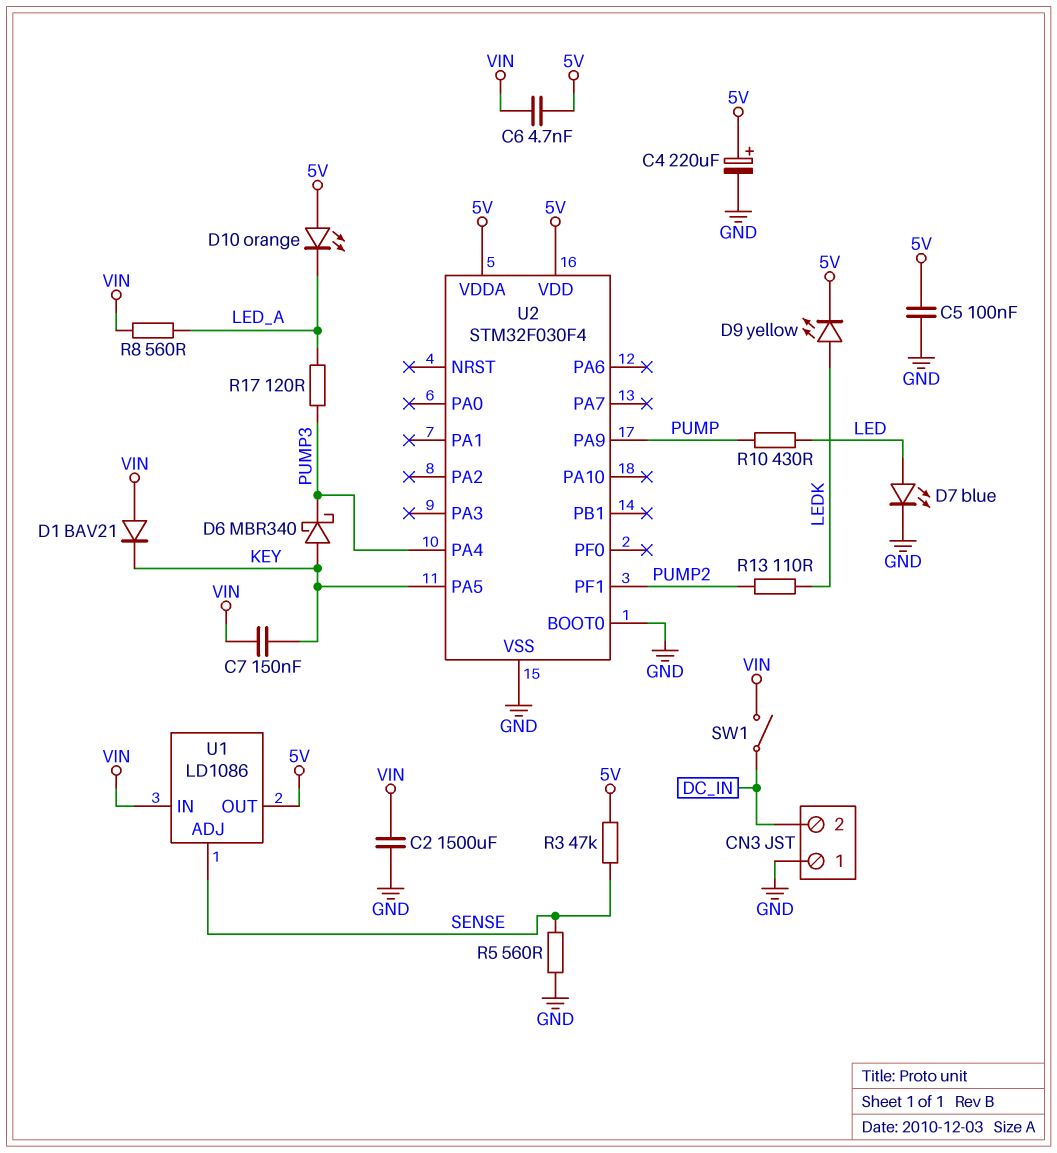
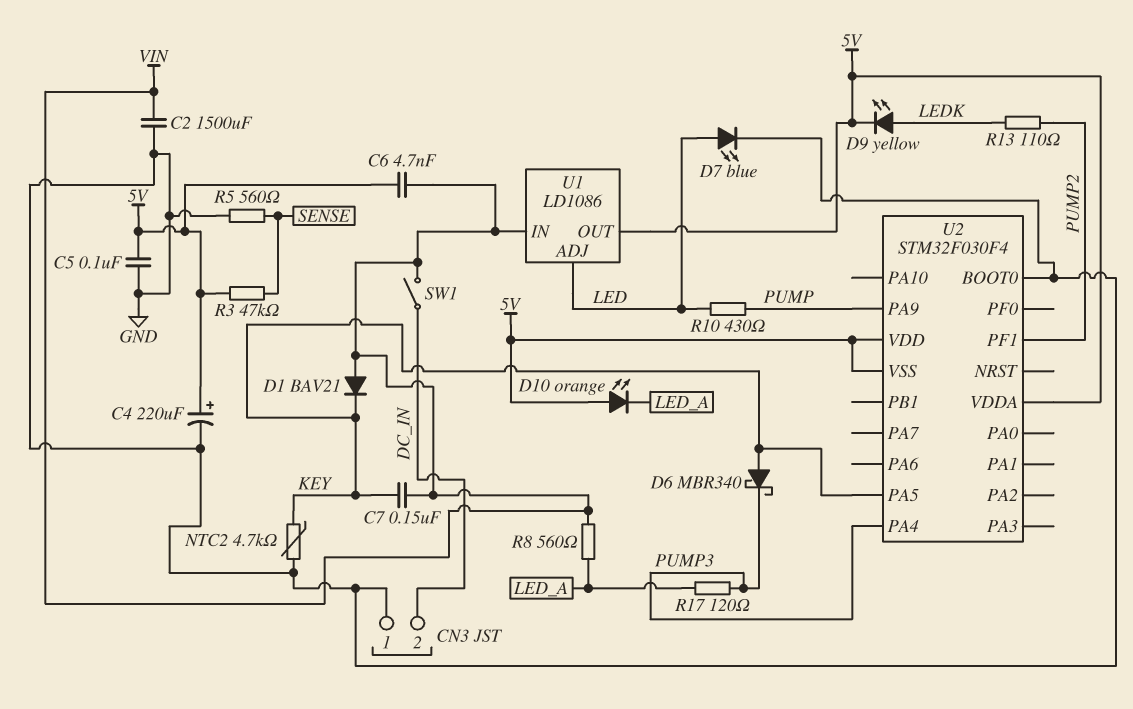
NTC2: none -> 4.7k (GND, KEY)
U1 pin ADJ: SENSE -> LED
U2 pin VSS: GND -> 5V

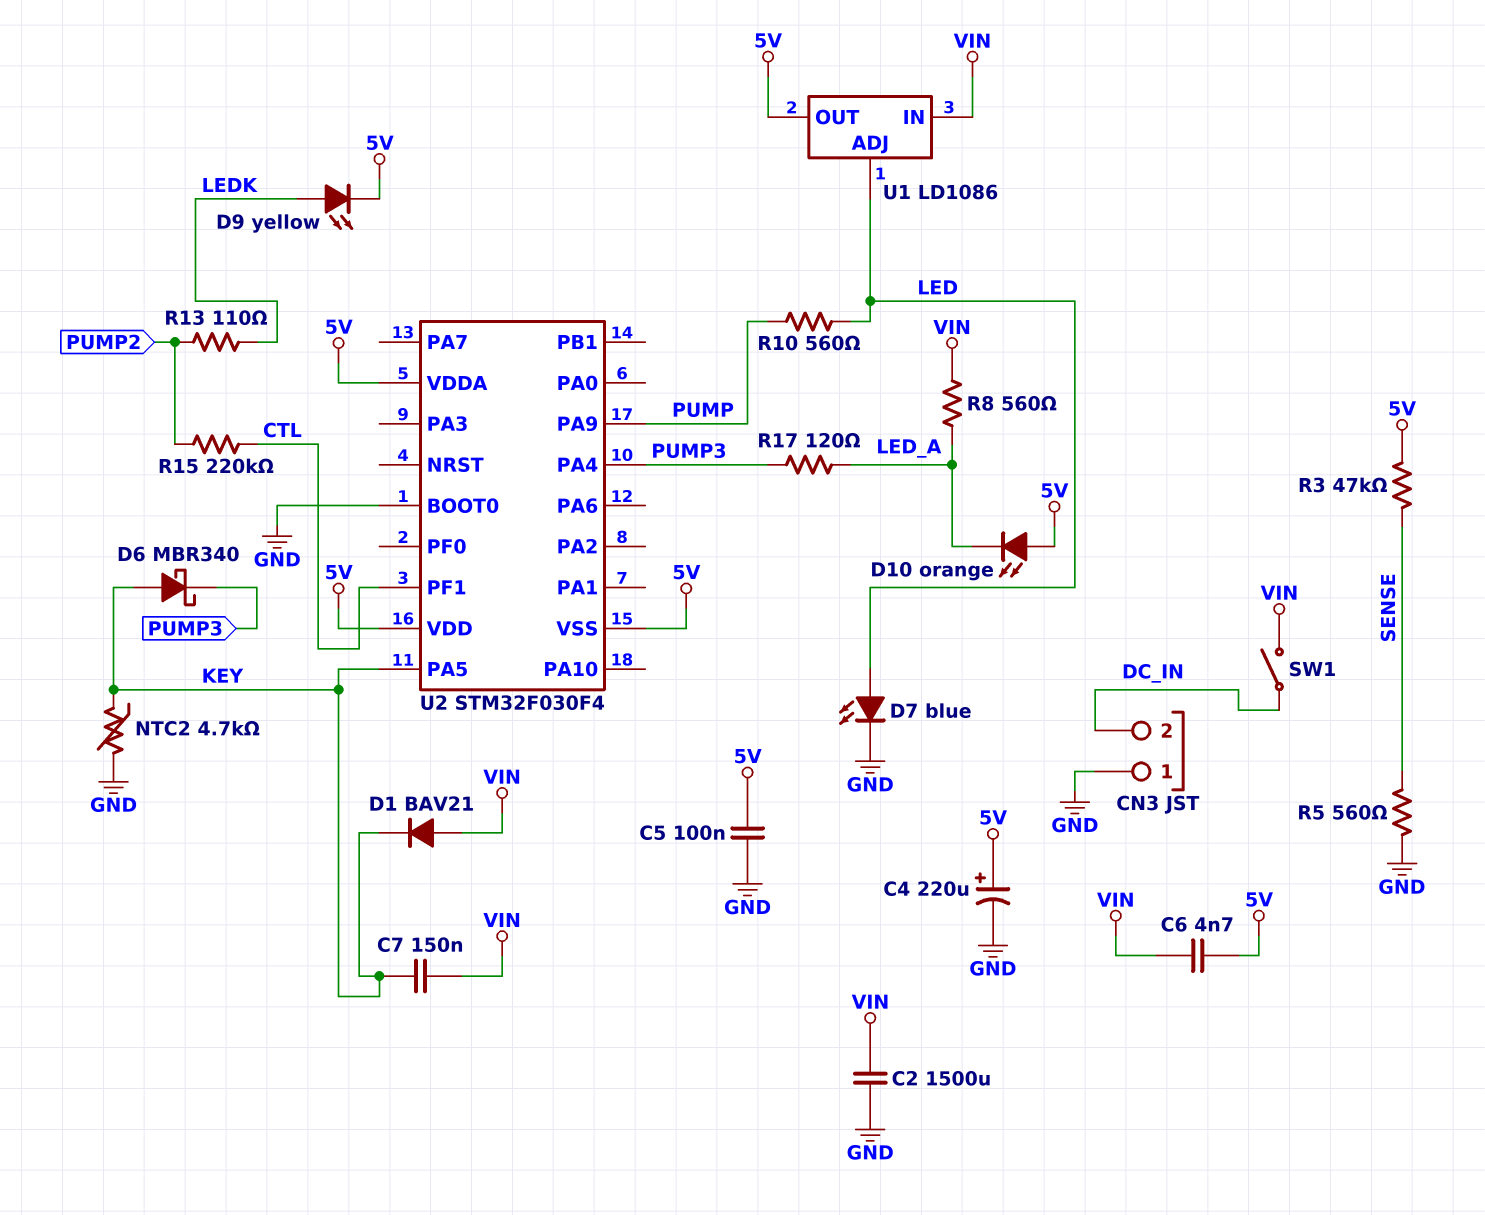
R10: 430 (LED, PUMP) -> 560 (LED, PUMP)
R15: none -> 220k (CTL, PUMP2)
U2 pin PF1: PUMP2 -> CTL

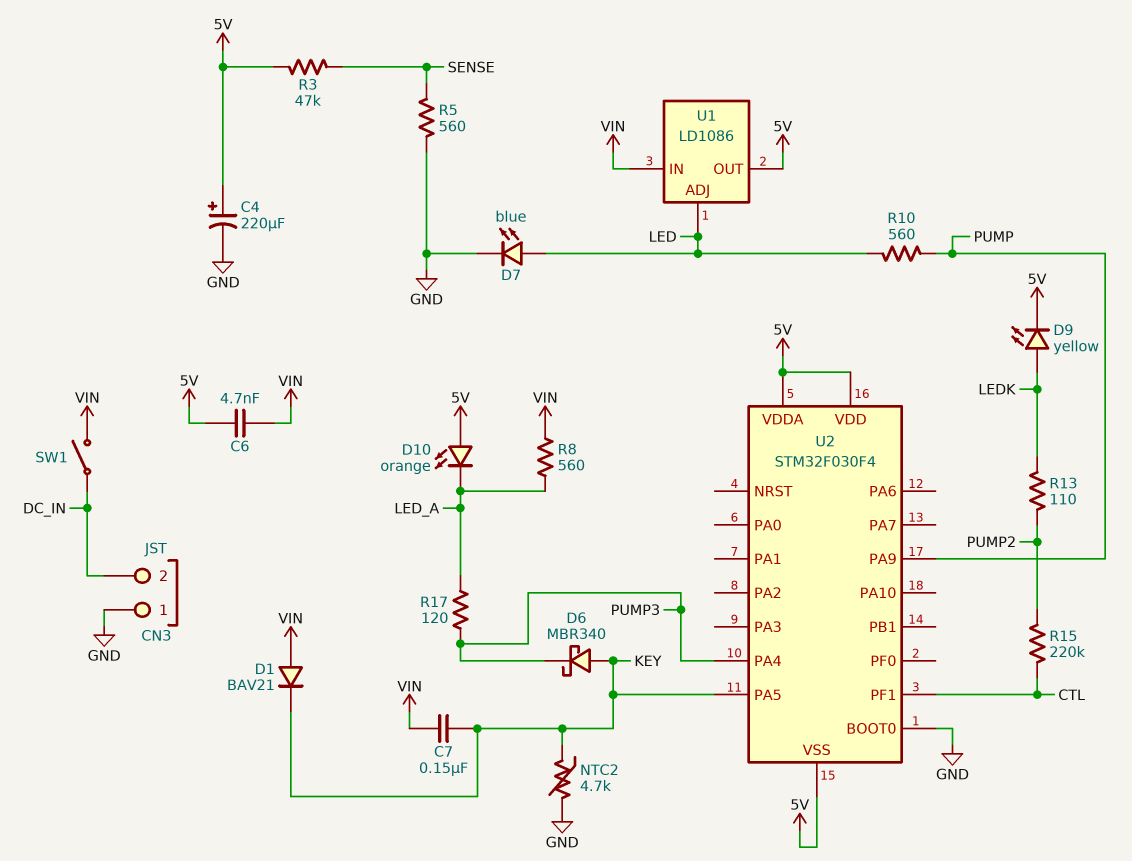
C2: 1500uF (GND, VIN) -> none
C5: 100nF (5V, GND) -> none

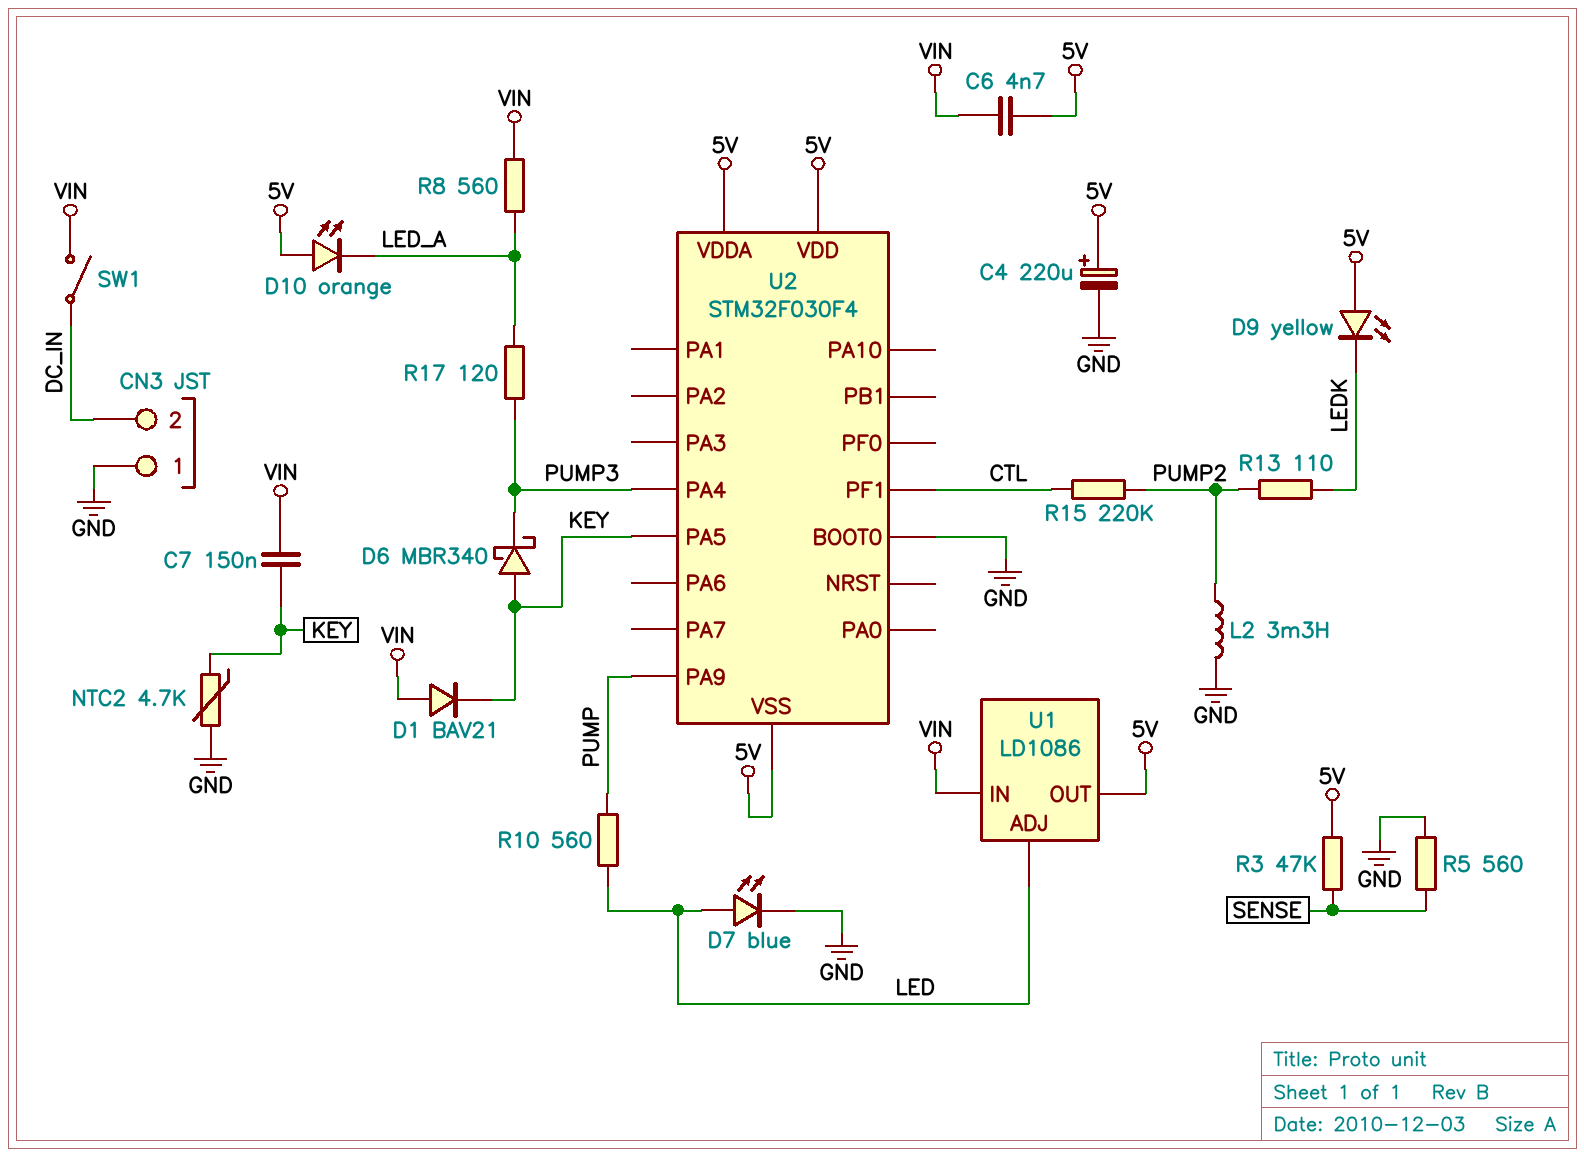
D9: LED yellow (A LEDK, K 5V) -> LED yellow (A 5V, K LEDK)
L2: none -> 3.3mH (GND, PUMP2)

